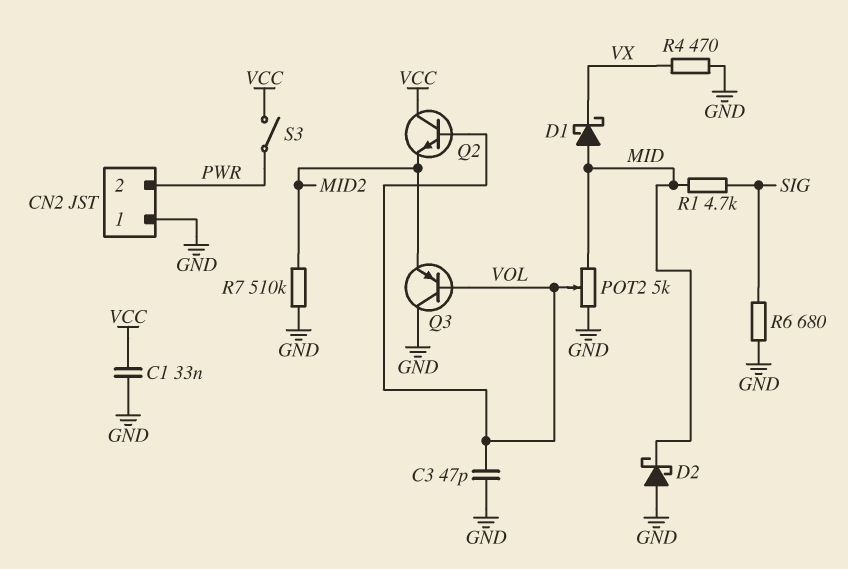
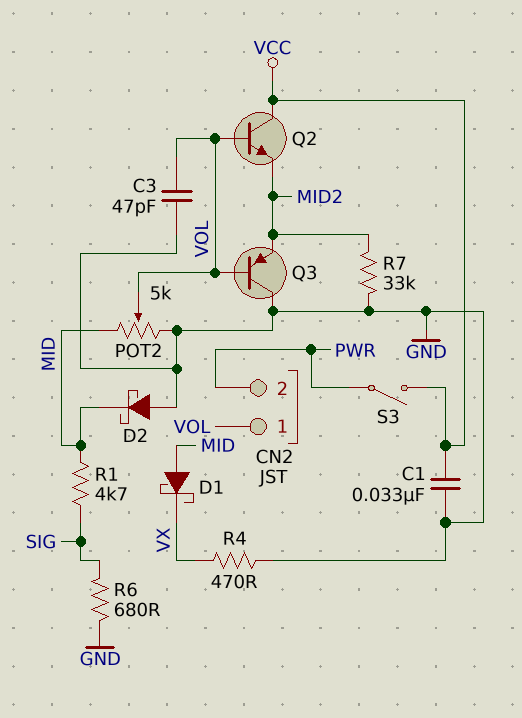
CN2 pin 1: GND -> VOL
R7: 510k (GND, MID2) -> 33k (GND, MID2)

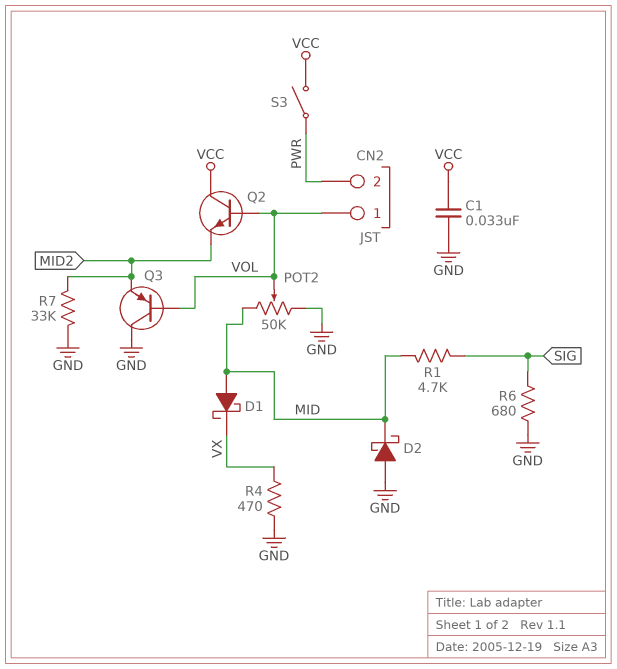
C3: 47pF (GND, VOL) -> none
POT2: 5k (GND, MID, wiper VOL) -> 50k (GND, MID, wiper VOL)

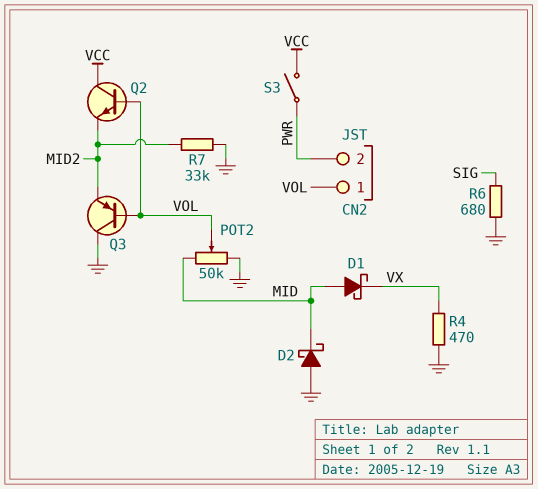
C1: 33nF (GND, VCC) -> none
R1: 4.7k (MID, SIG) -> none

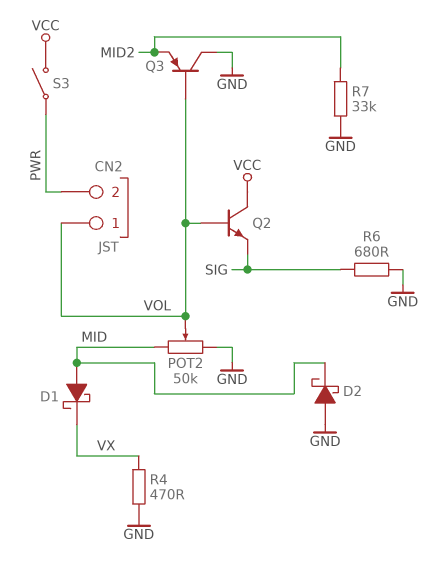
Q2: NPN (B VOL, C VCC, E MID2) -> NPN (B VOL, C VCC, E SIG)

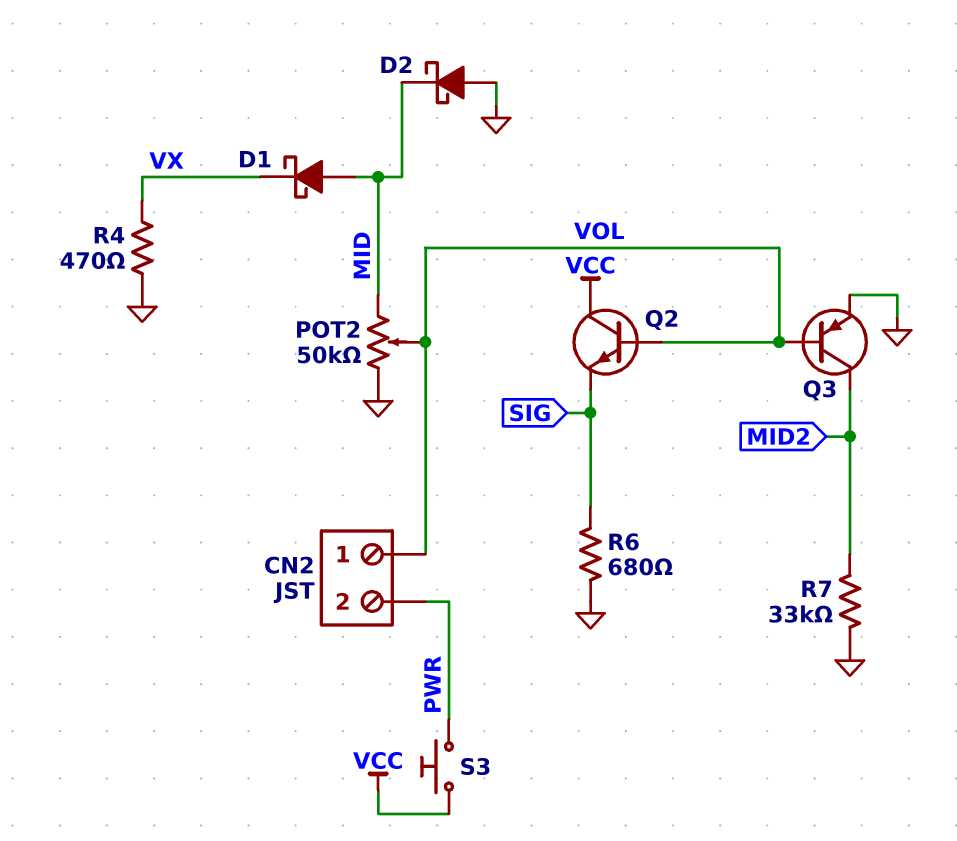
Q3: PNP (B VOL, C GND, E MID2) -> PNP (B VOL, C MID2, E GND)
S3: switch (PWR, VCC) -> button (PWR, VCC)

